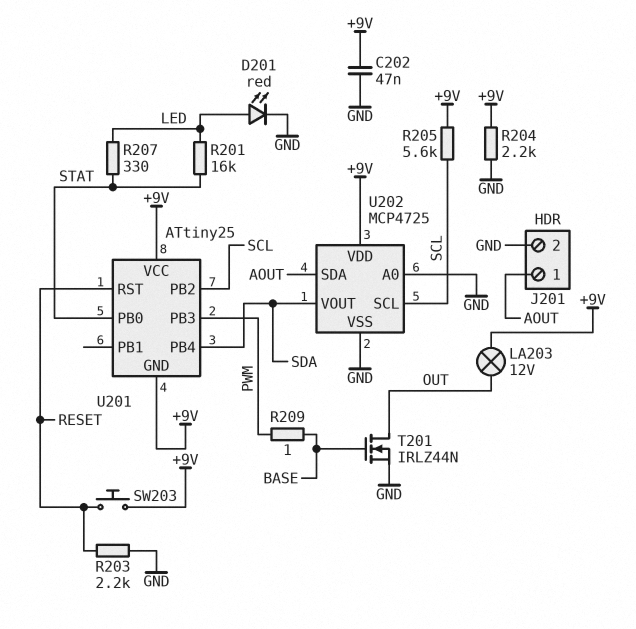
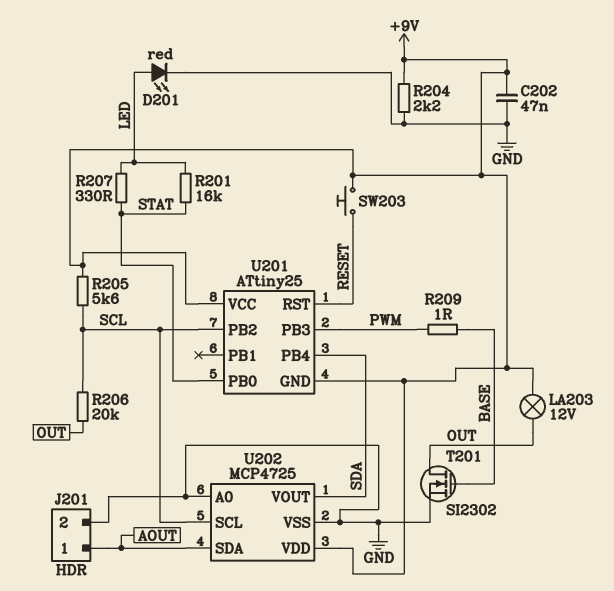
R203: 2.2k (GND, RESET) -> none
R206: none -> 20k (OUT, SCL)
T201: NMOS IRLZ44N (G BASE, D OUT, S GND) -> NMOS SI2302 (G BASE, D OUT, S GND)

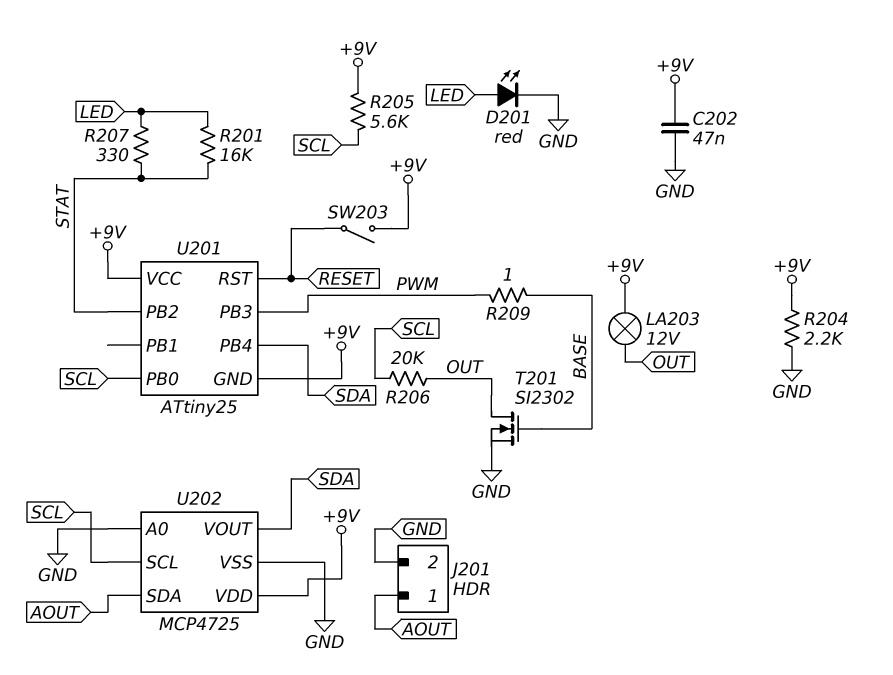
SW203: button (+9V, RESET) -> switch (+9V, RESET)
U201 pin PB0: STAT -> SCL
U201 pin PB2: SCL -> STAT

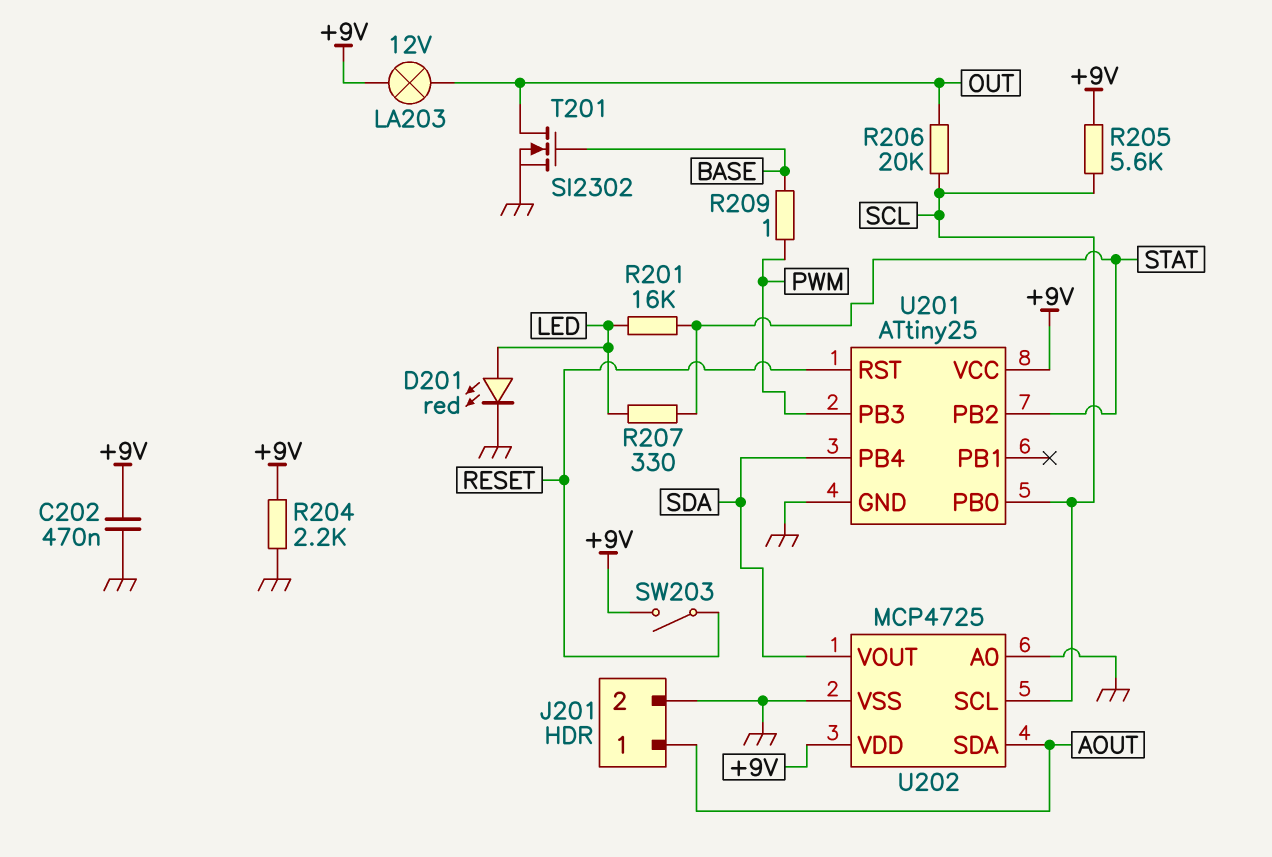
C202: 47nF (+9V, GND) -> 470nF (+9V, GND)
U201 pin GND: +9V -> GND

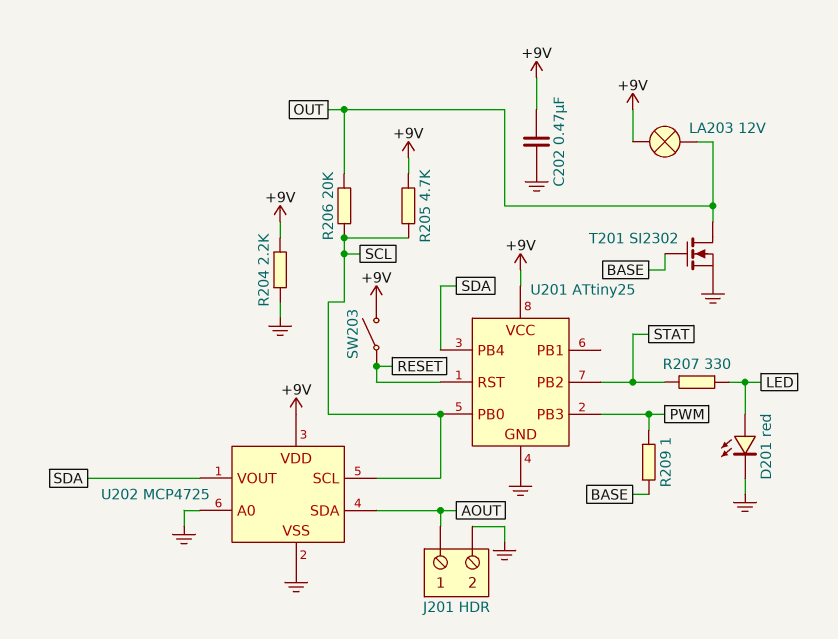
R201: 16k (LED, STAT) -> none
R205: 5.6k (+9V, SCL) -> 4.7k (+9V, SCL)

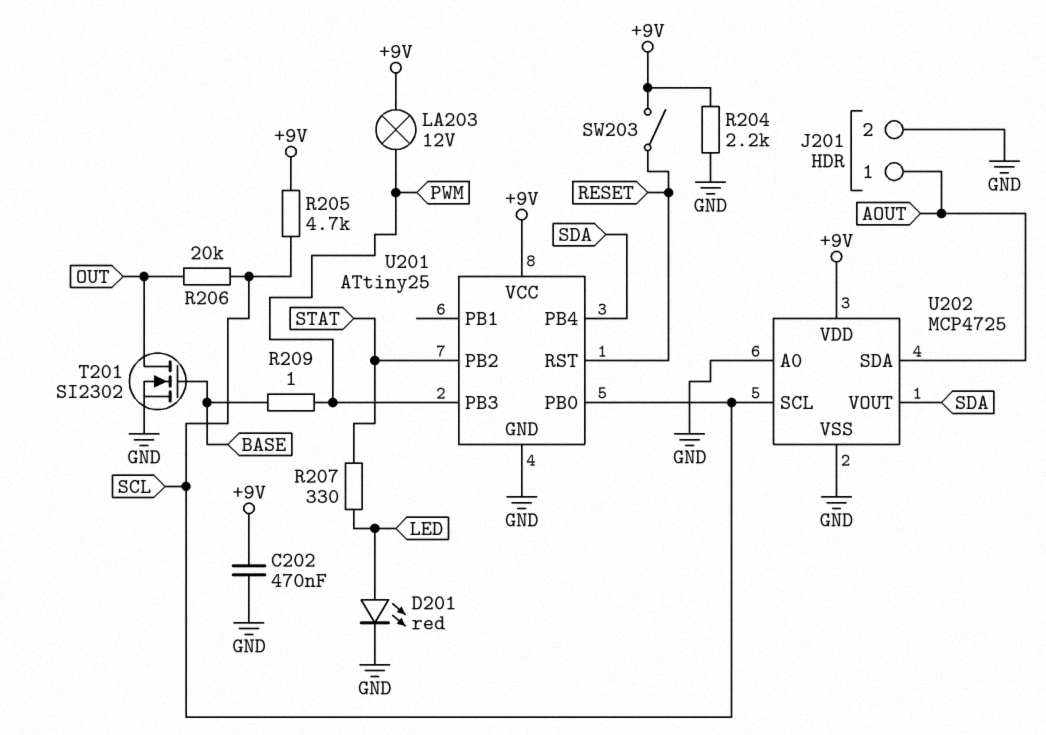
LA203: lamp 12V (+9V, OUT) -> lamp 12V (+9V, PWM)

